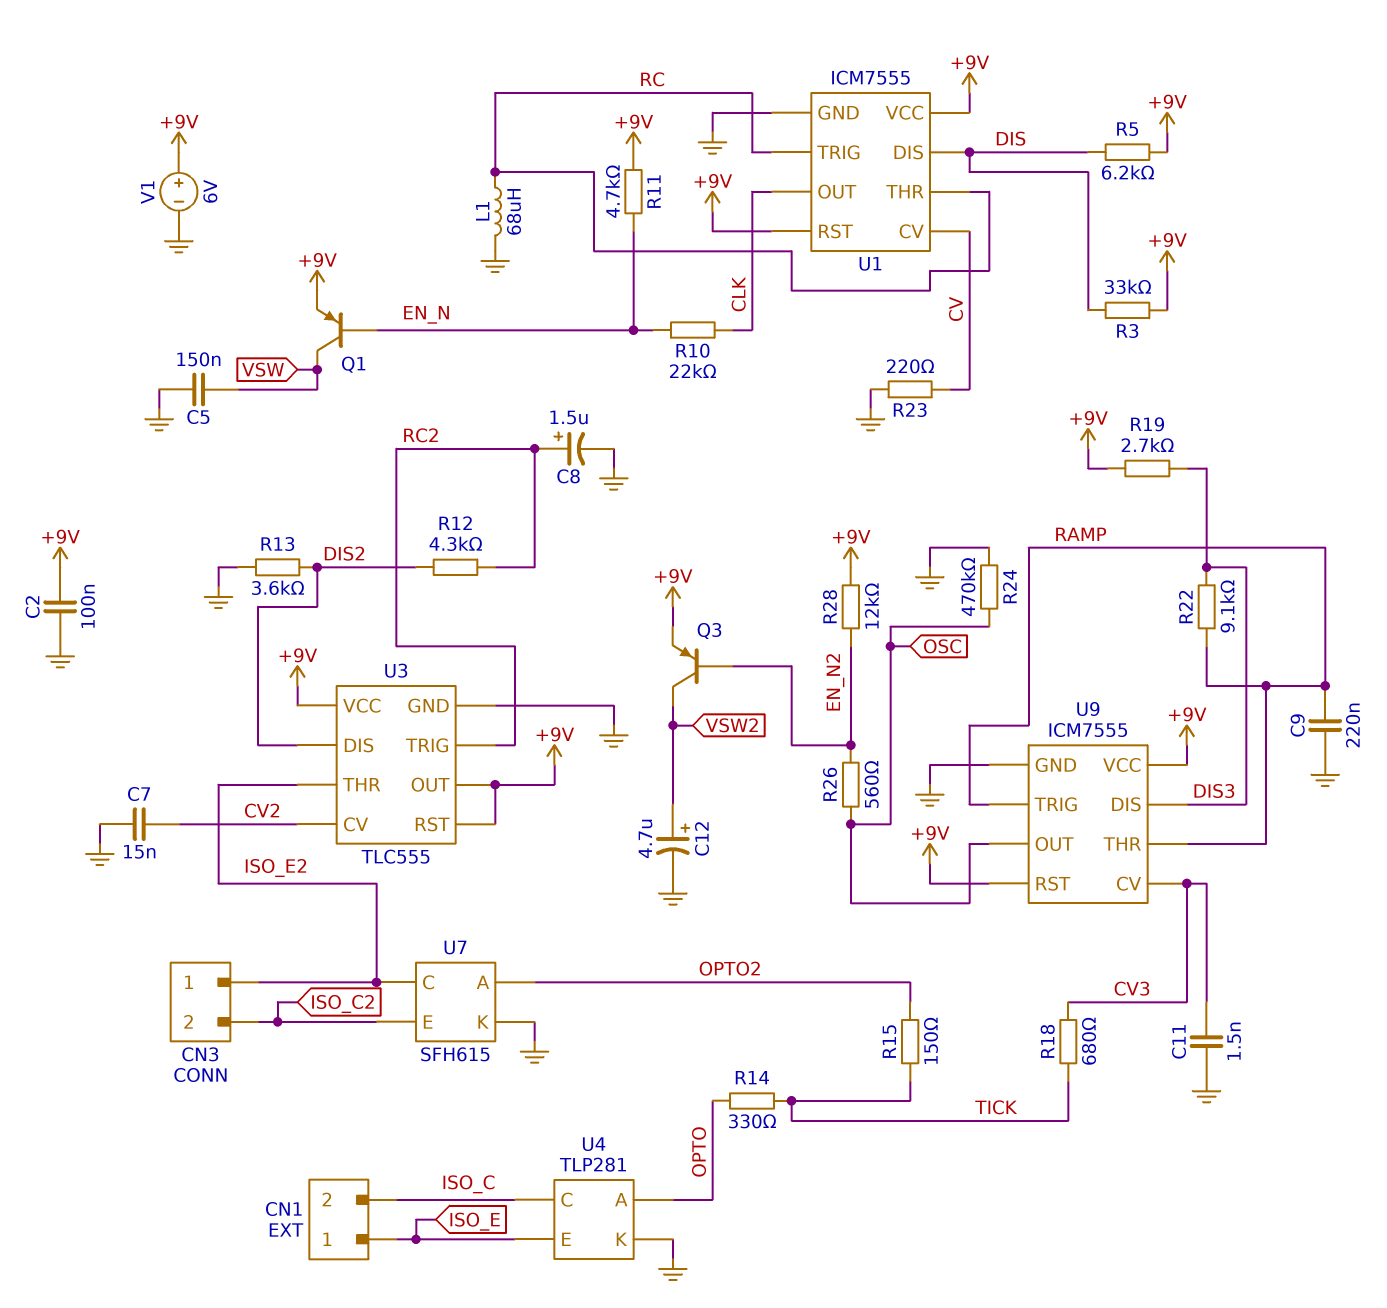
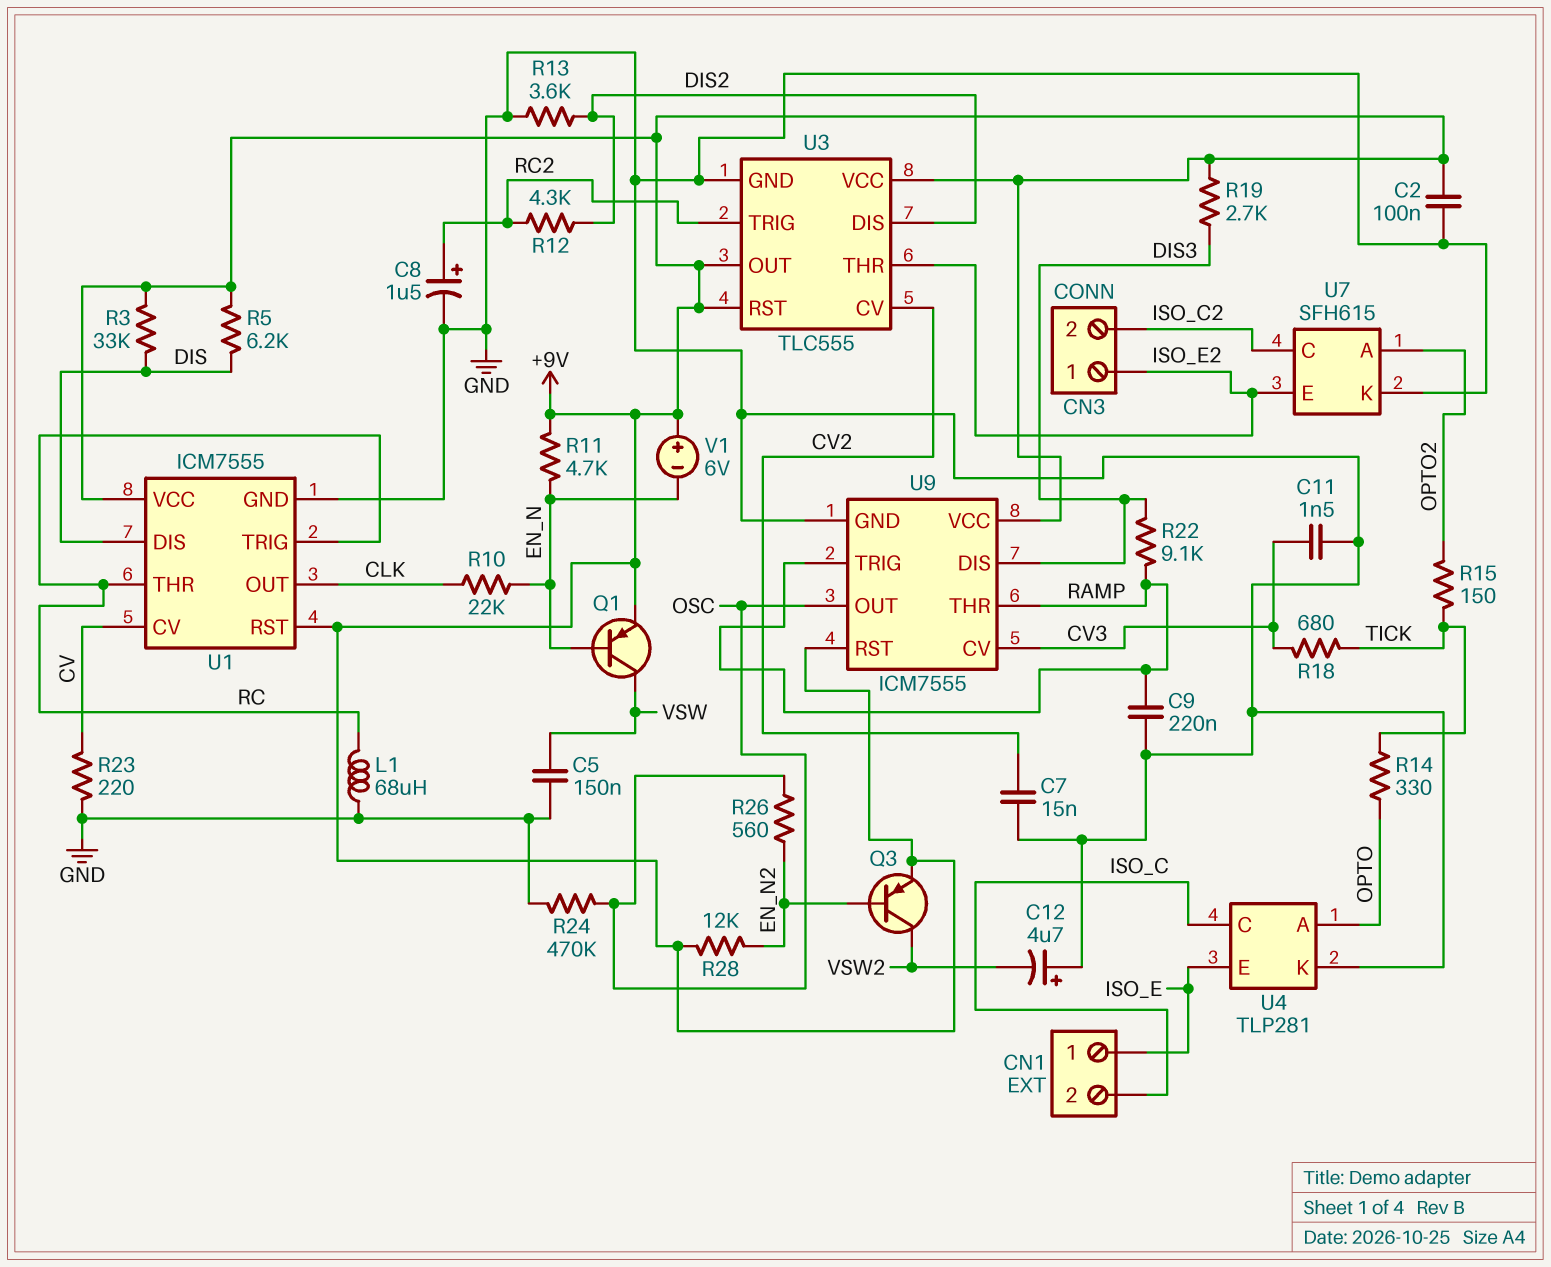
C12: 4.7uF (plus VSW2, minus GND) -> 4.7uF (plus GND, minus VSW2)
U7 pin C: ISO_E2 -> ISO_C2
U7 pin E: ISO_C2 -> ISO_E2
V1: 6V (plus +9V, minus GND) -> 6V (plus +9V, minus EN_N)

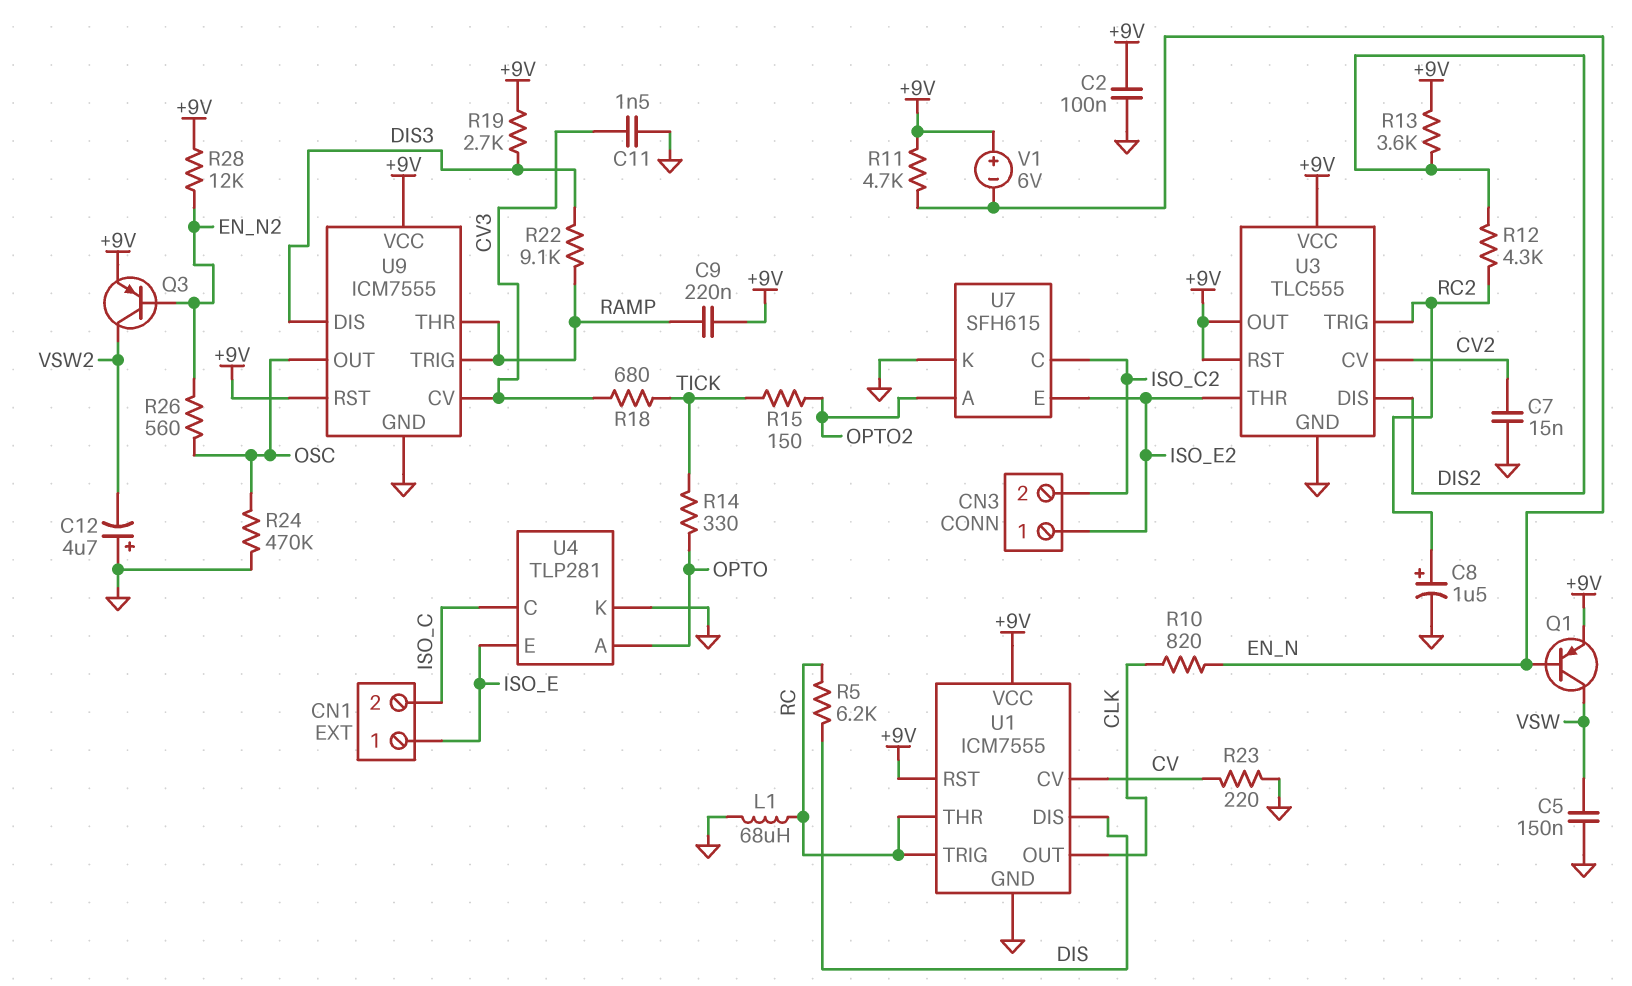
C9: 220nF (GND, RAMP) -> 220nF (+9V, RAMP)
R3: 33k (+9V, DIS) -> none
R5: 6.2k (+9V, DIS) -> 6.2k (DIS, RC)
R10: 22k (CLK, EN_N) -> 820 (CLK, EN_N)
R13: 3.6k (DIS2, GND) -> 3.6k (+9V, DIS2)

